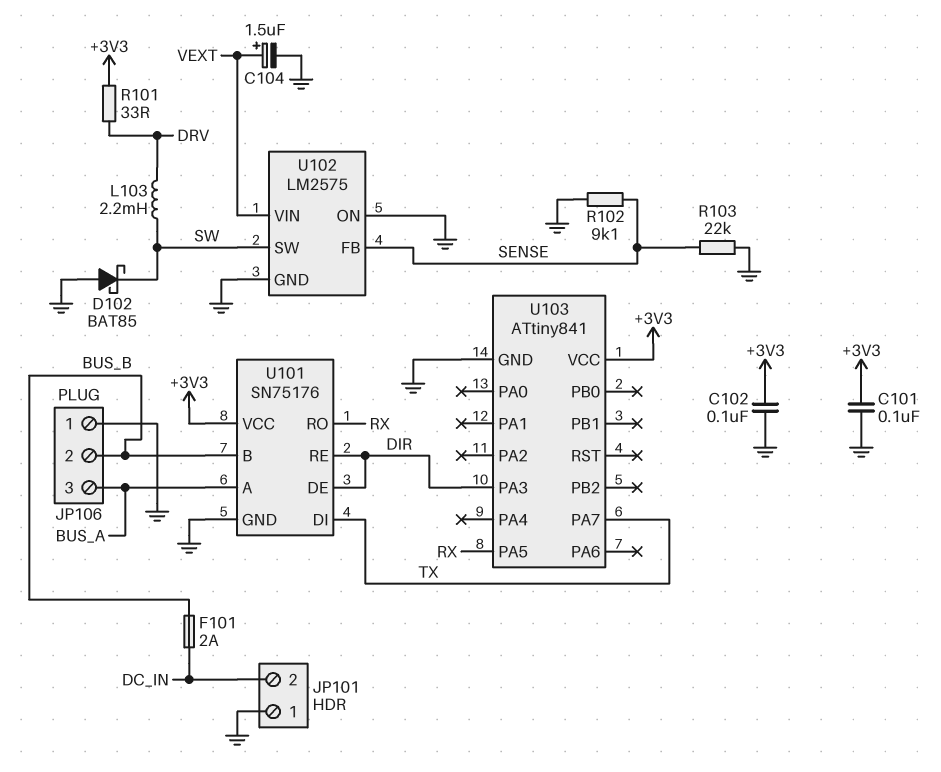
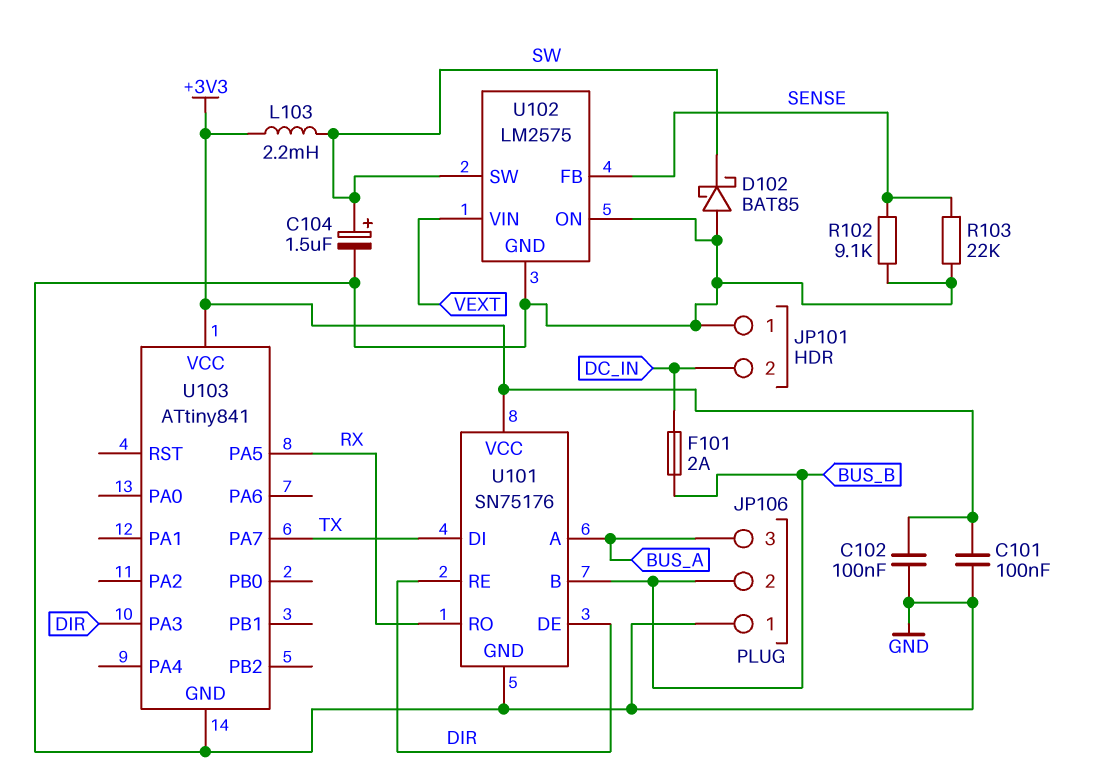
C104: 1.5uF (plus VEXT, minus GND) -> 1.5uF (plus SW, minus GND)
L103: 2.2mH (DRV, SW) -> 2.2mH (+3V3, SW)
R101: 33 (+3V3, DRV) -> none

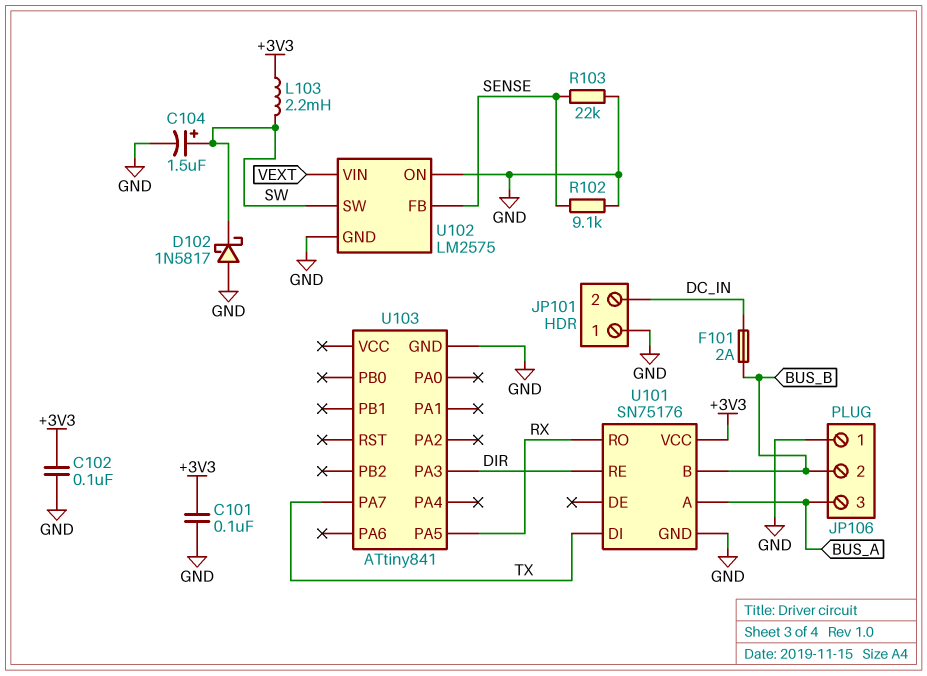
D102: schottky BAT85 (A GND, K SW) -> schottky 1N5817 (A GND, K SW)
U101 pin DE: DIR -> none
U103 pin VCC: +3V3 -> none

